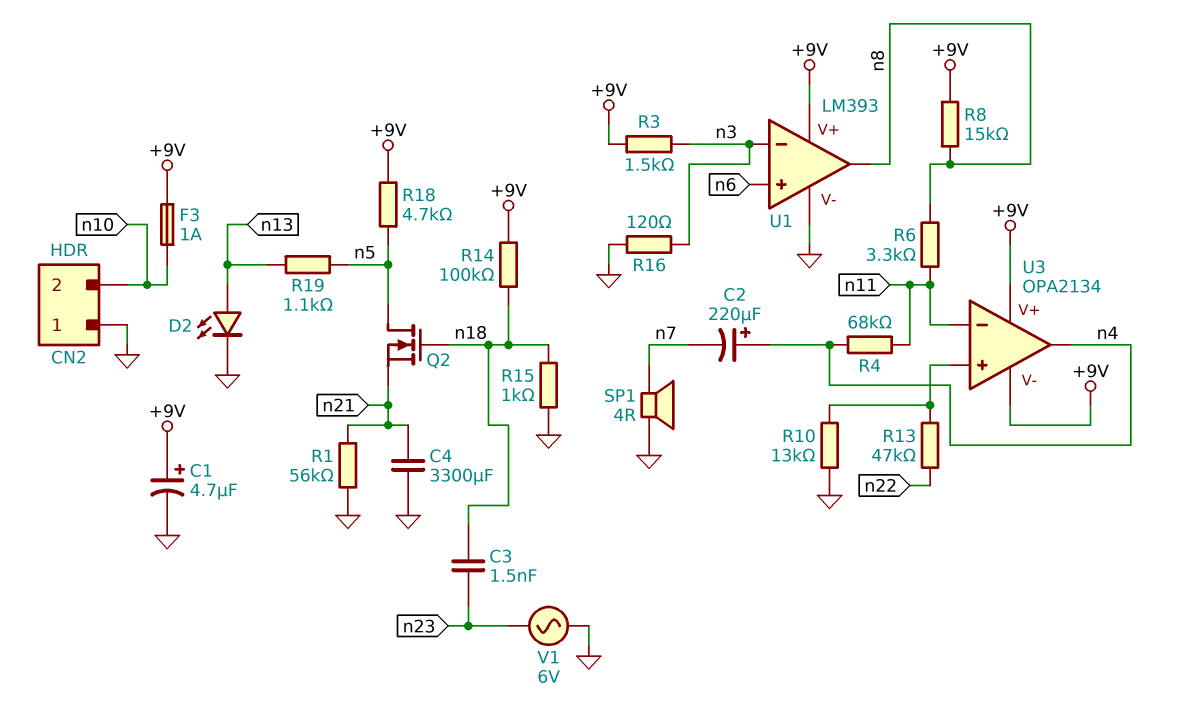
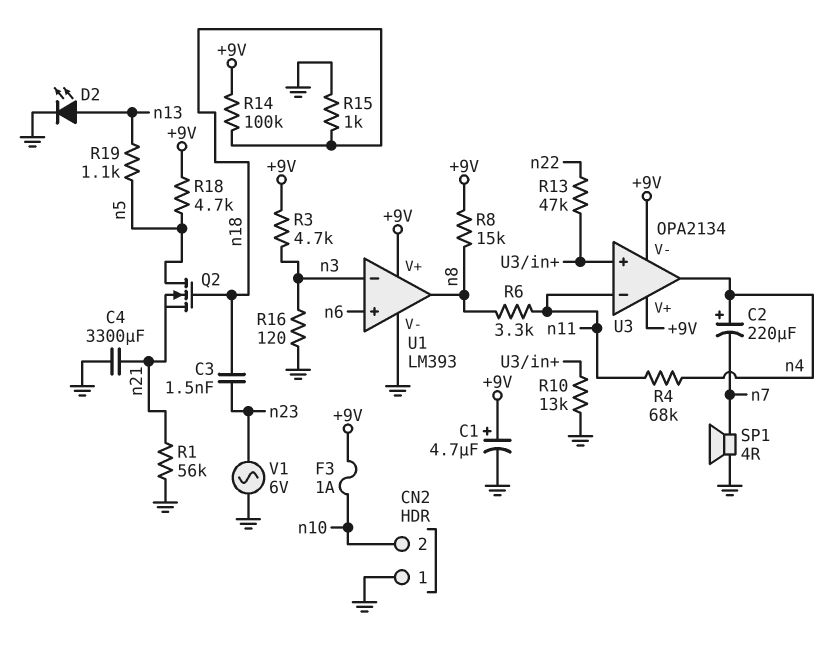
R3: 1.5k (+9V, n3) -> 4.7k (+9V, n3)

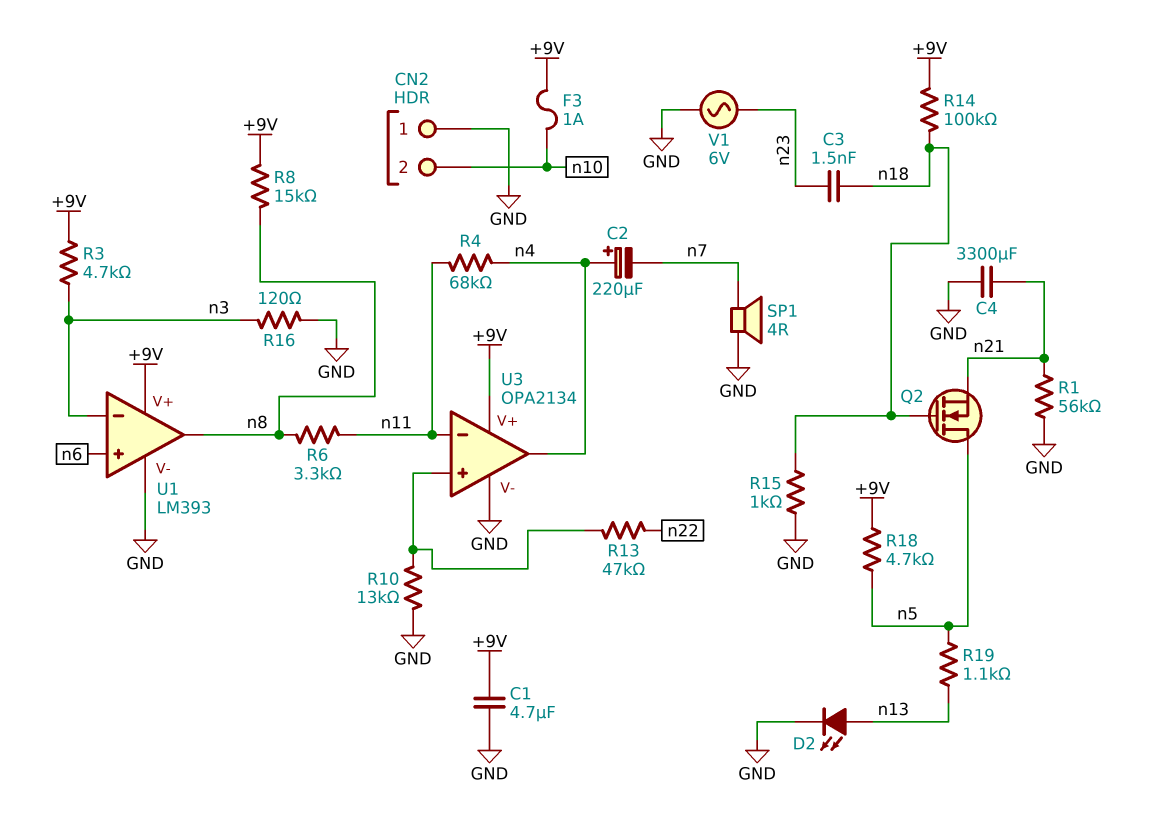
C1: 4.7uF (plus +9V, minus GND) -> 4.7uF (+9V, GND)
U3 pin V-: +9V -> GND

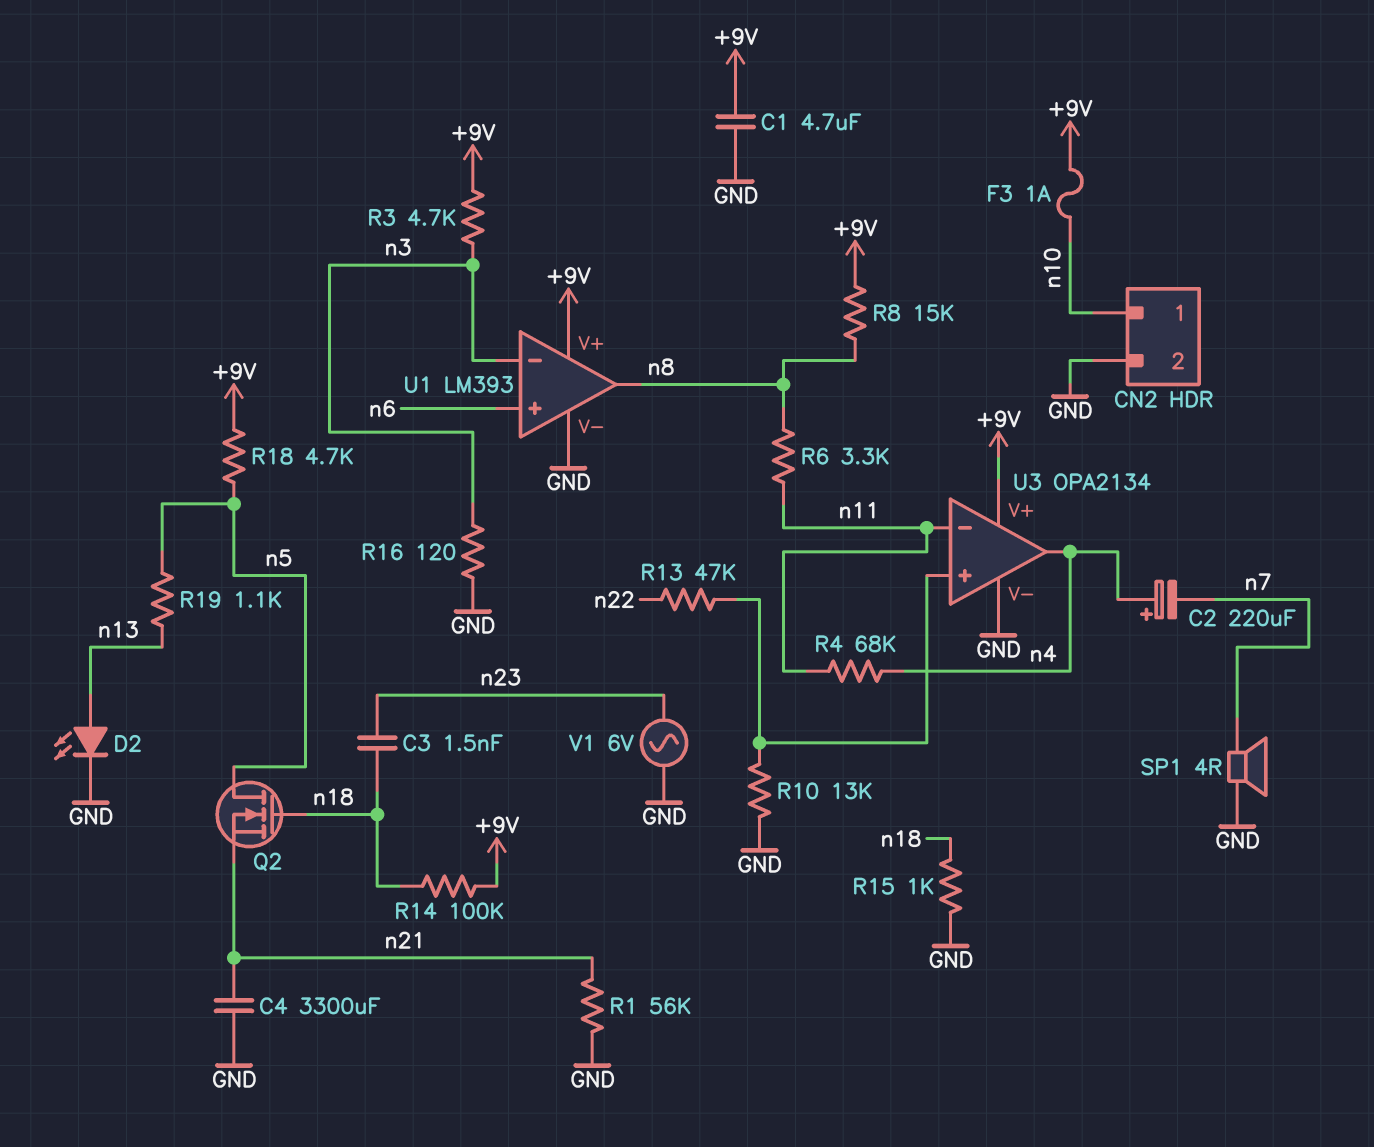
CN2 pin 1: GND -> n10
CN2 pin 2: n10 -> GND

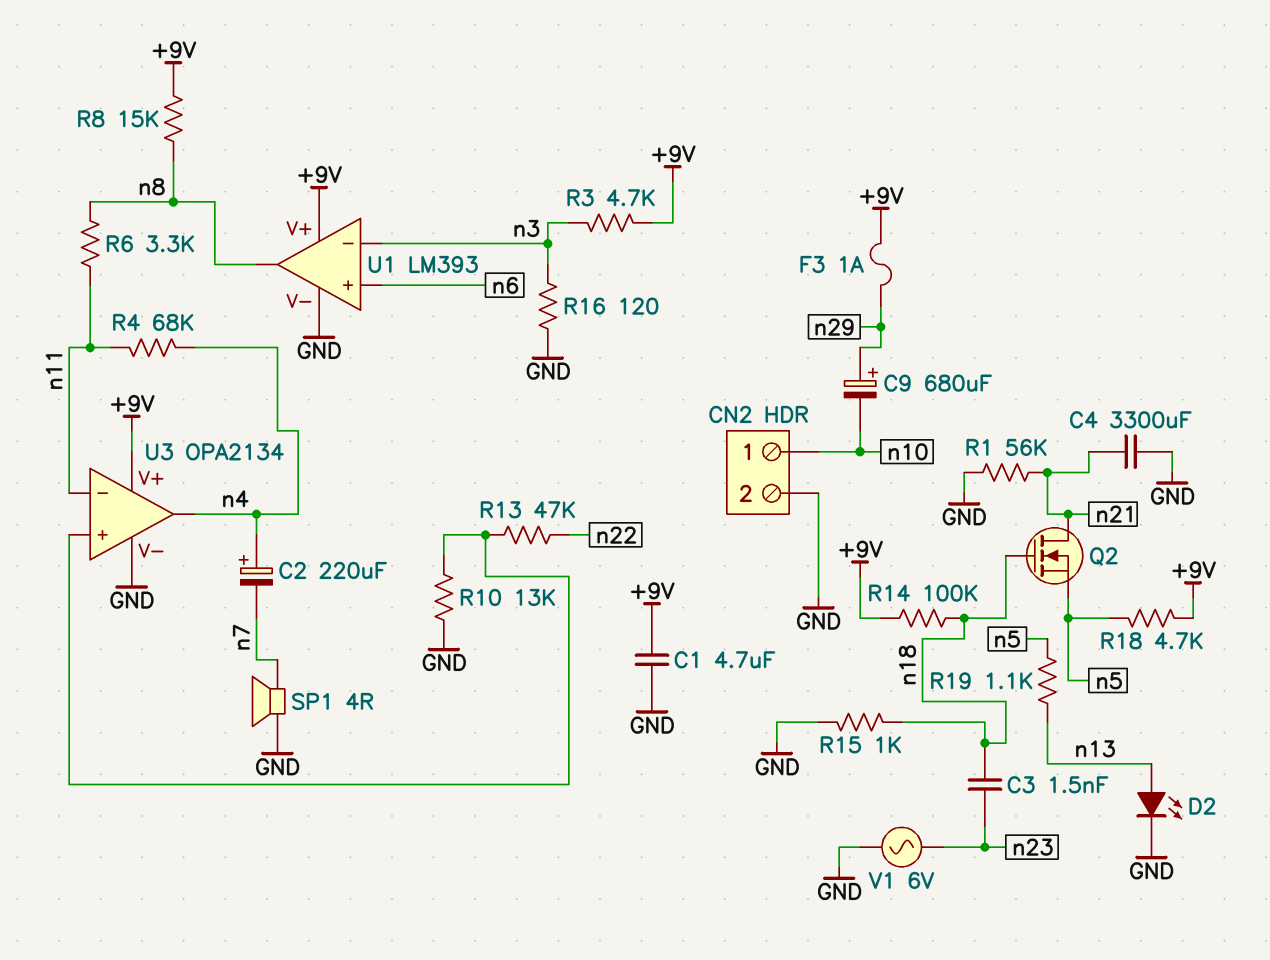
C9: none -> 680uF (plus n29, minus n10)
F3: 1A (+9V, n10) -> 1A (+9V, n29)
Q2: NMOS (G n18, D n5, S n21) -> NMOS (G n18, D n21, S n5)

